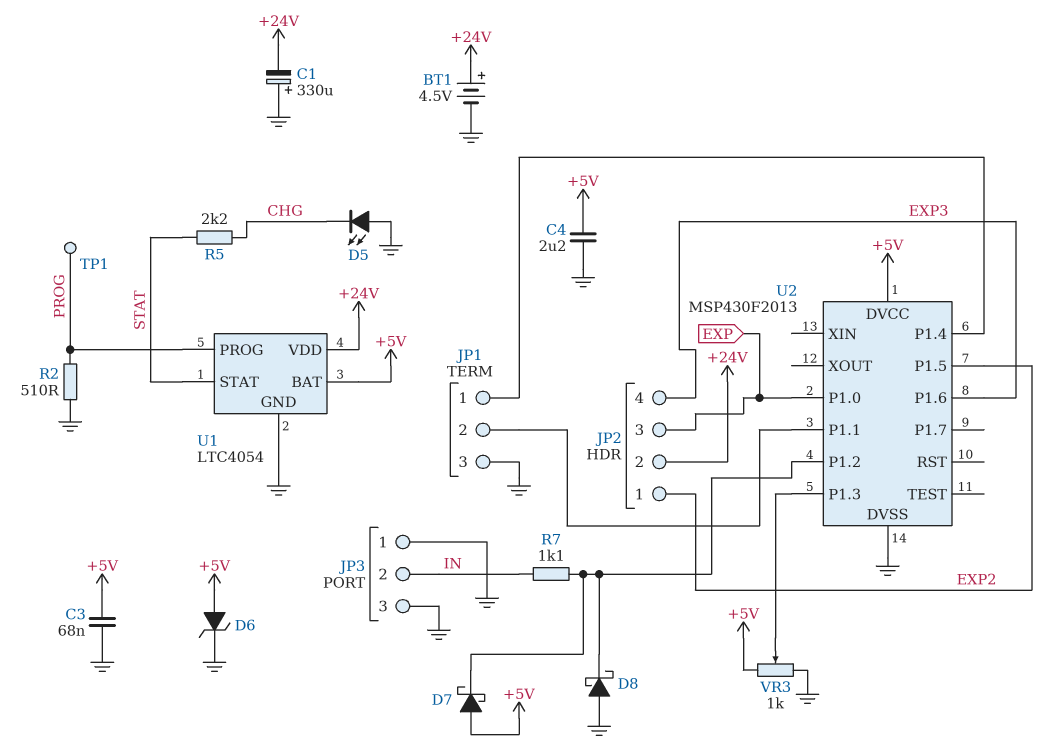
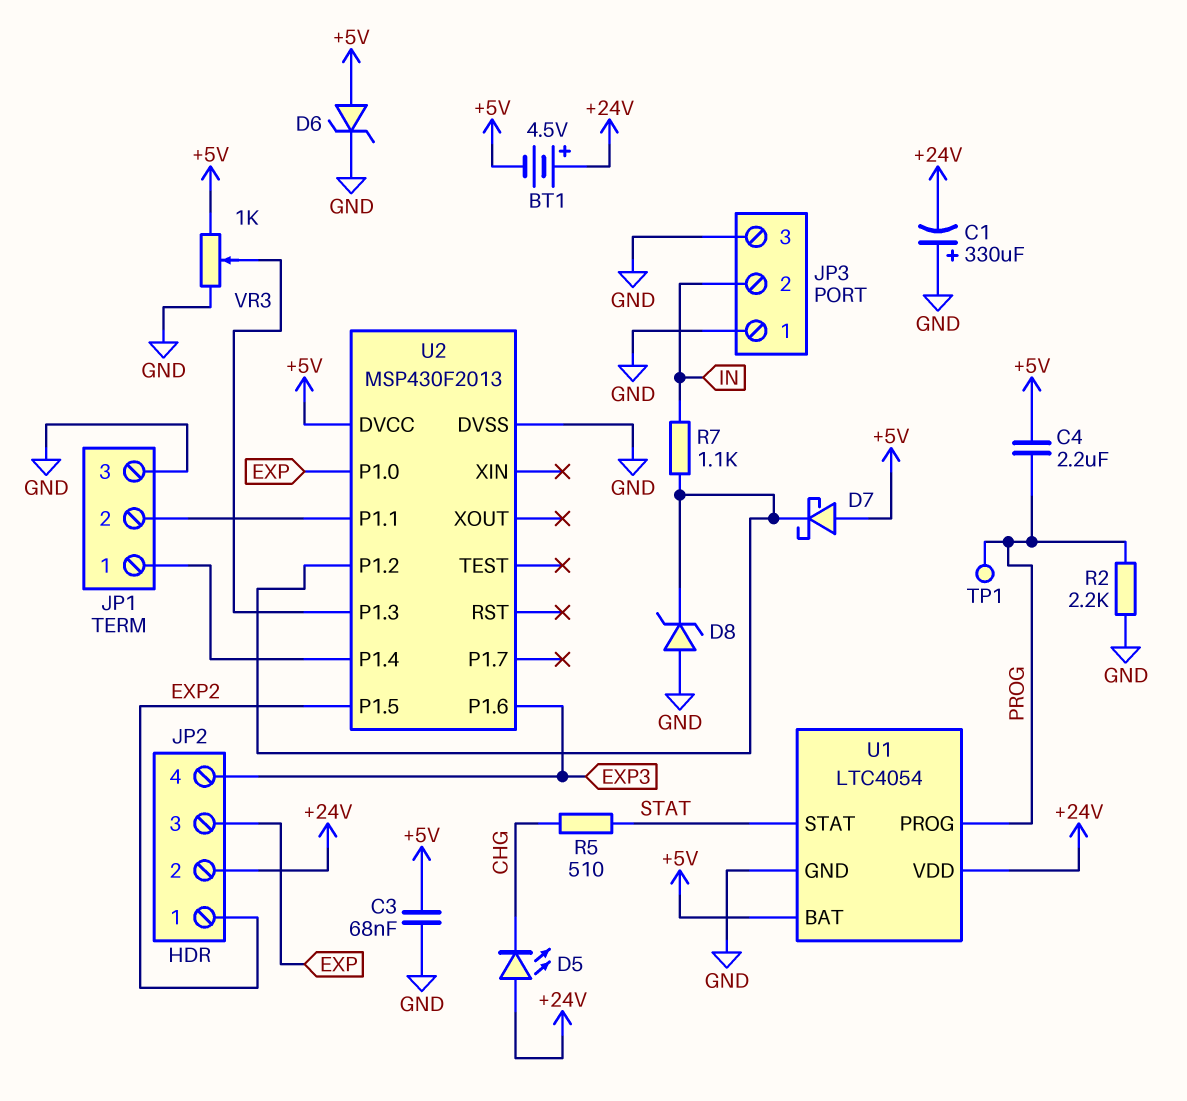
BT1: 4.5V (plus +24V, minus GND) -> 4.5V (plus +24V, minus +5V)
C4: 2.2uF (+5V, GND) -> 2.2uF (+5V, PROG)
D5: LED (A GND, K CHG) -> LED (A +24V, K CHG)
D8: schottky (A GND, K U2/P1.2) -> zener (A GND, K U2/P1.2)
R2: 510 (GND, PROG) -> 2.2k (GND, PROG)
R5: 2.2k (CHG, STAT) -> 510 (CHG, STAT)

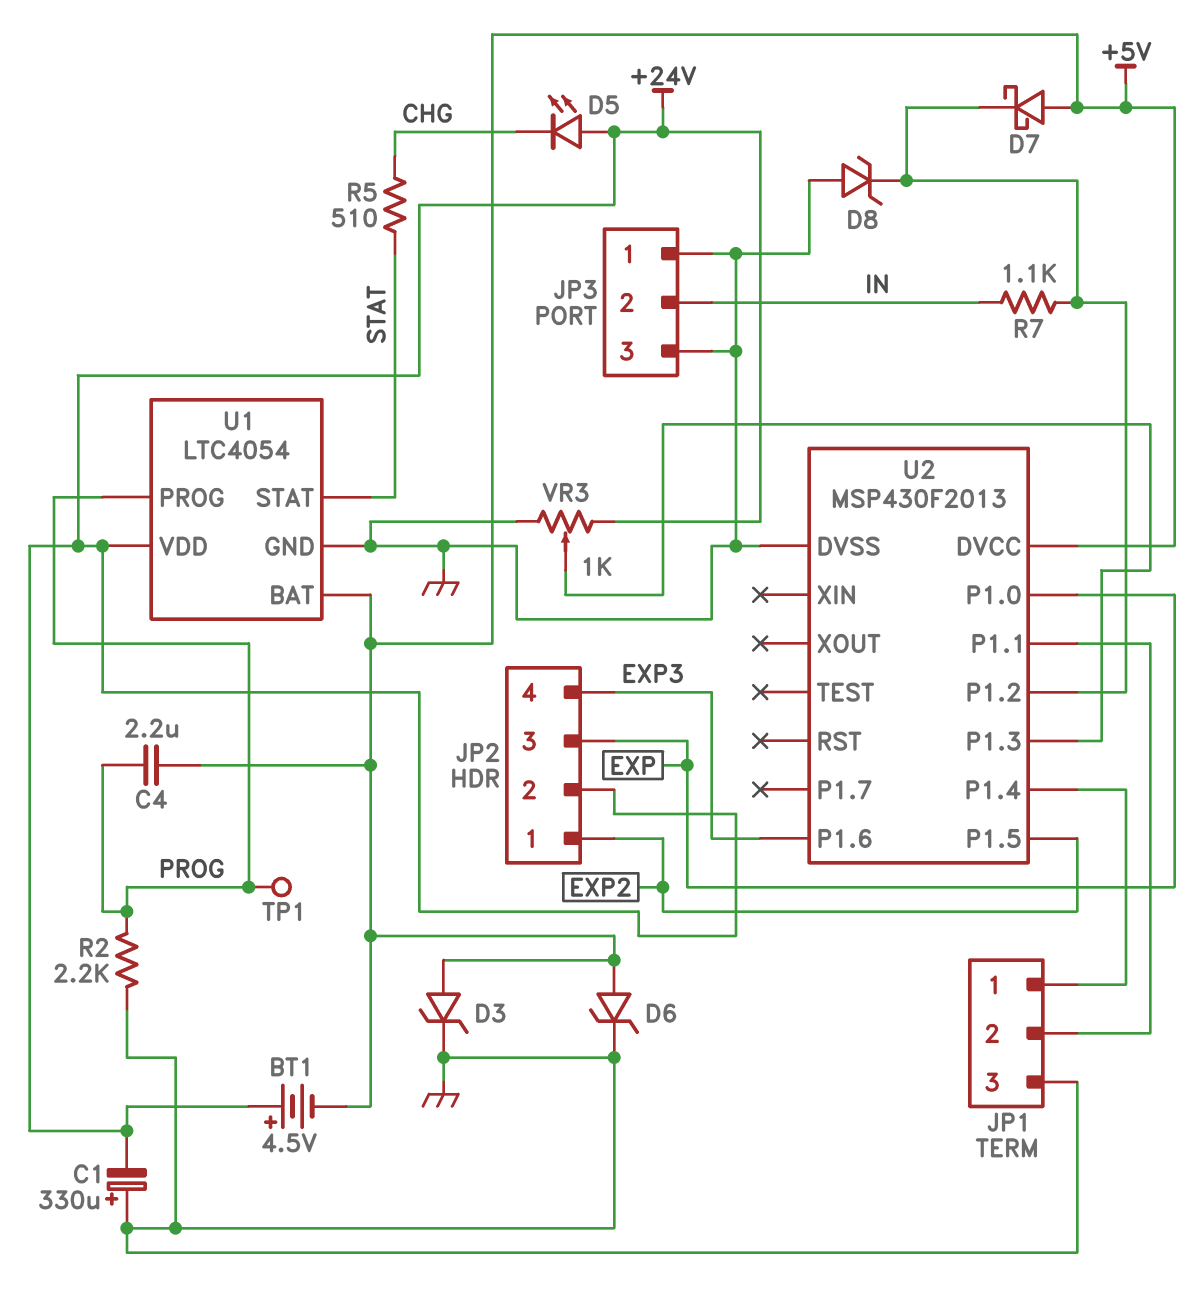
C3: 68nF (+5V, GND) -> none
D3: none -> zener (A +5V, K GND)
VR3: 1k (+5V, GND, wiper U2/P1.3) -> 1k (+24V, GND, wiper U2/P1.3)

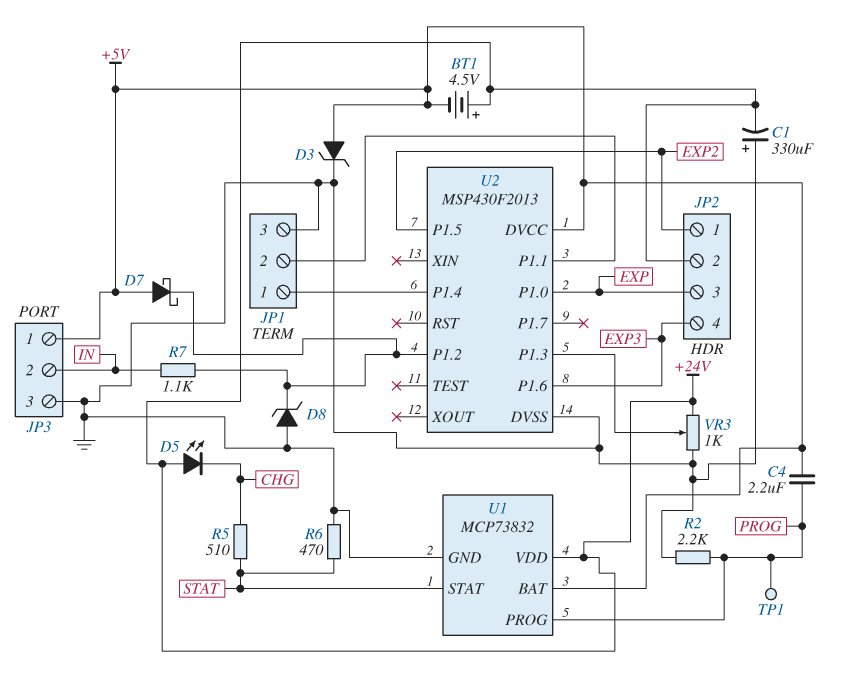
D6: zener (A +5V, K GND) -> none
JP3 pin 1: GND -> +5V
R6: none -> 470 (GND, STAT)
U1: LTC4054 -> MCP73832

